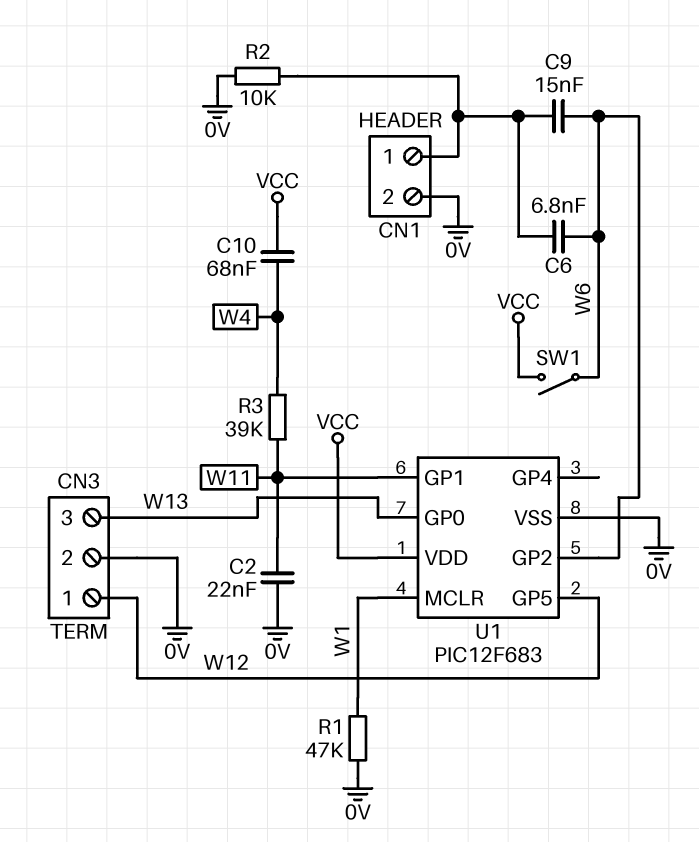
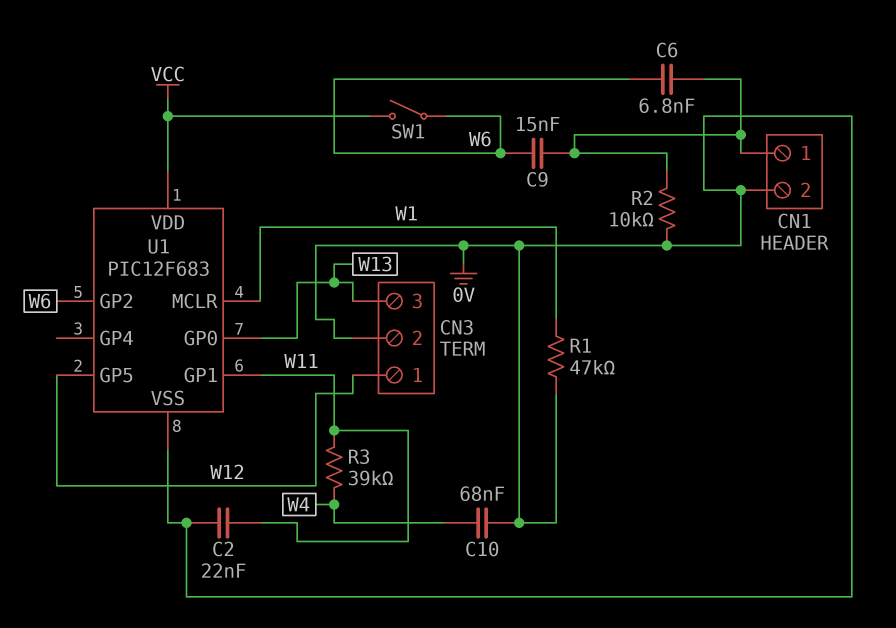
C10: 68nF (VCC, W4) -> 68nF (0V, W4)

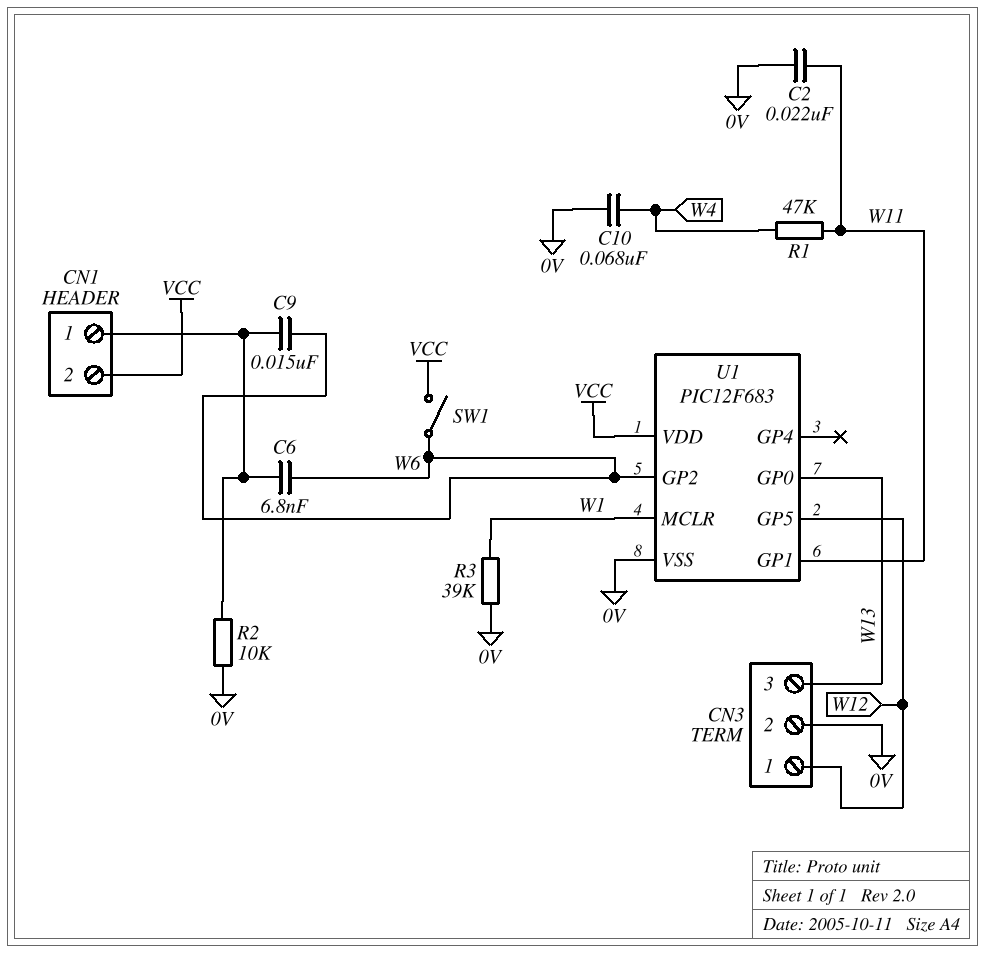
CN1 pin 2: 0V -> VCC
R1: 47k (0V, W1) -> 47k (W4, W11)
R3: 39k (W4, W11) -> 39k (0V, W1)

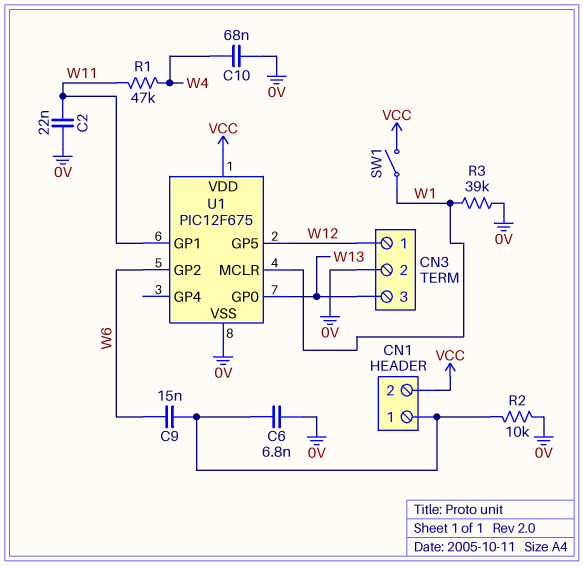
C6: 6.8nF (CN1/1, W6) -> 6.8nF (0V, CN1/1)
SW1: switch (VCC, W6) -> switch (VCC, W1)
U1: PIC12F683 -> PIC12F675

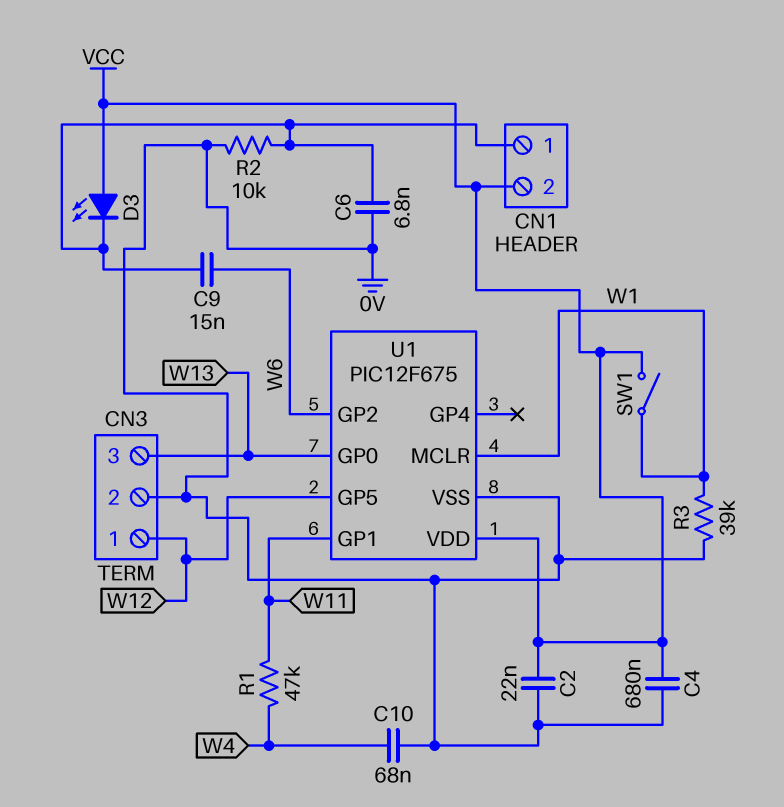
C2: 22nF (0V, W11) -> 22nF (0V, VCC)
C4: none -> 680nF (0V, VCC)
D3: none -> LED (A VCC, K CN1/1)

